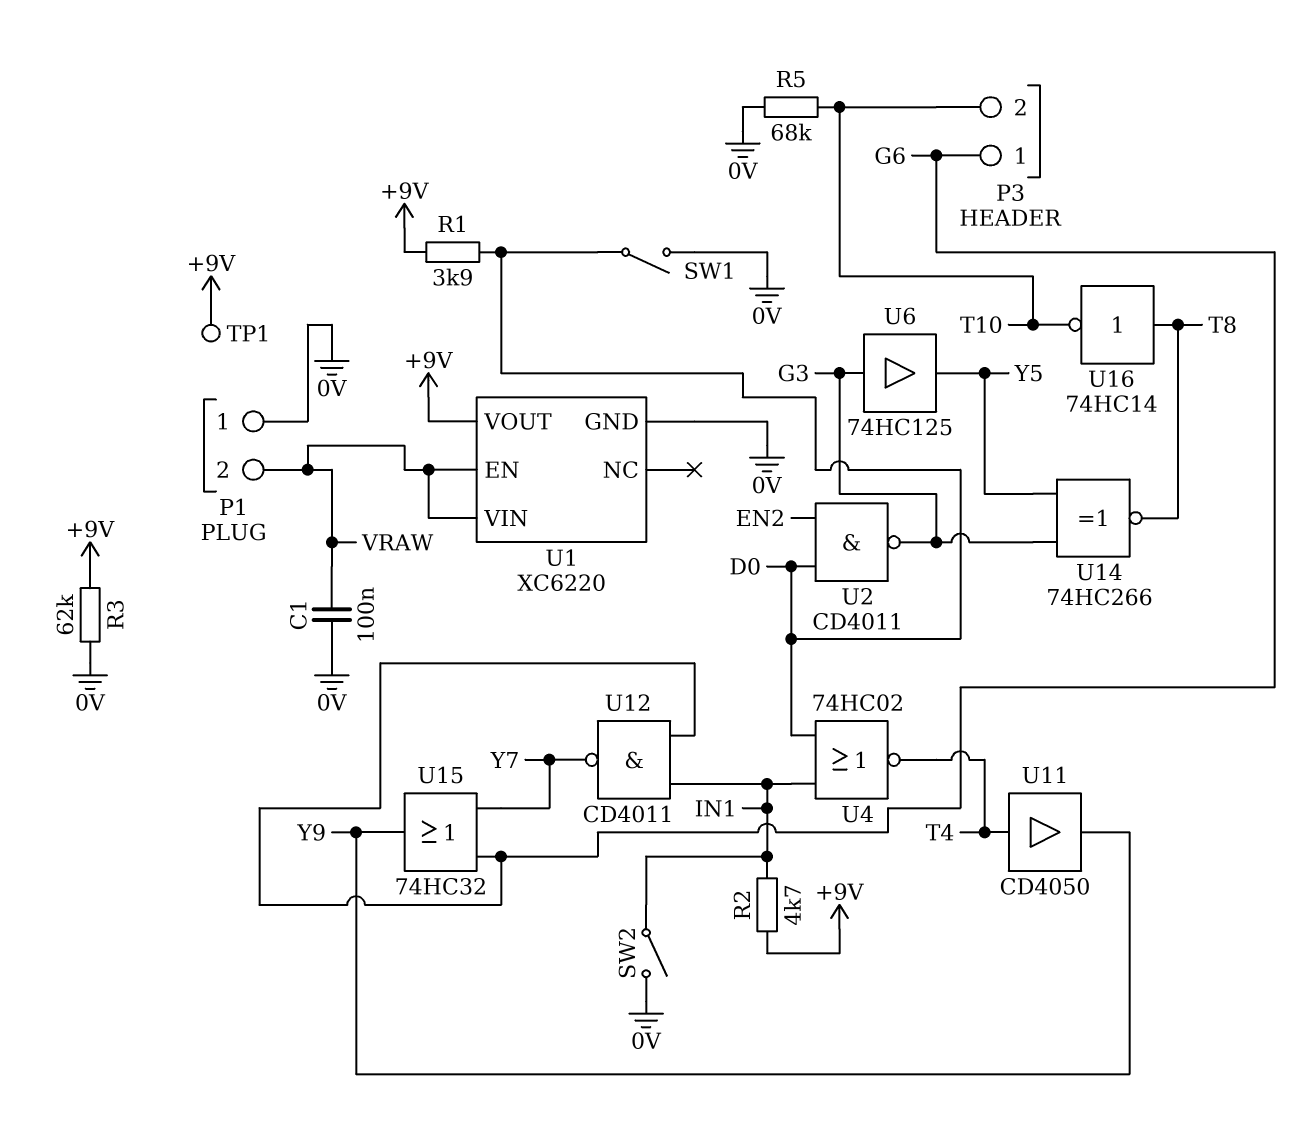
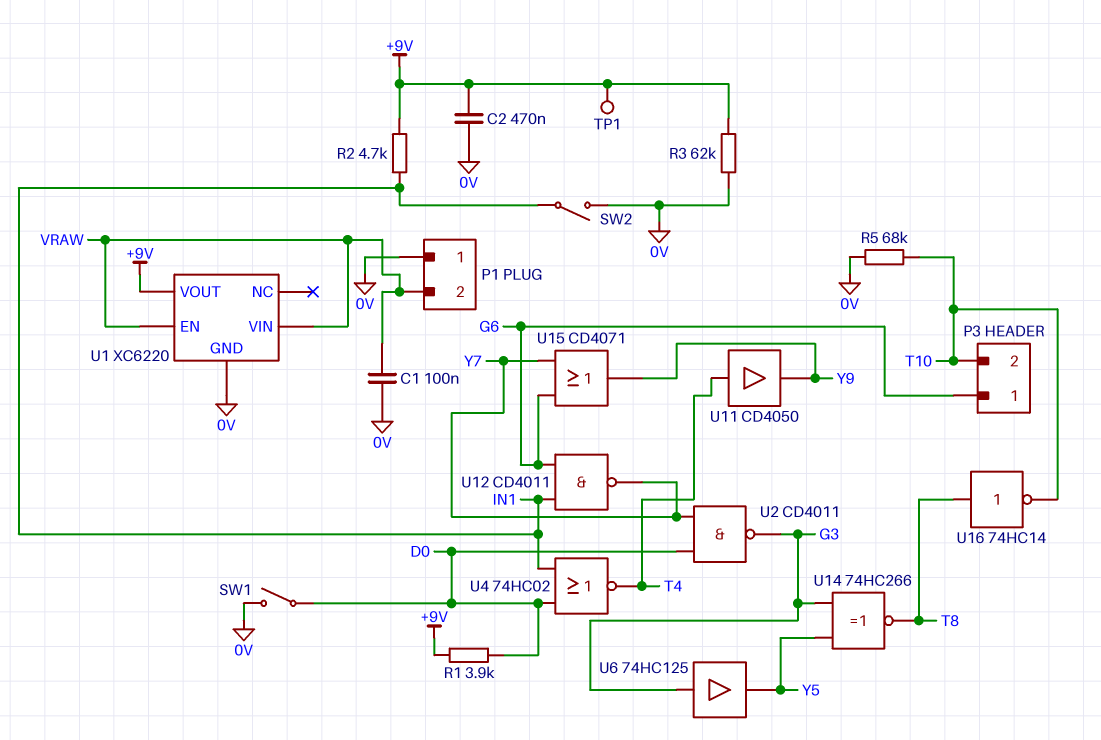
C2: none -> 470nF (+9V, 0V)
U2: NAND CD4011 (in D0, in EN2, out G3) -> NAND CD4011 (in D0, in Y7, out G3)
U15: OR 74HC32 (in G6, in Y7, out Y9) -> OR CD4071 (in G6, in Y7, out Y9)

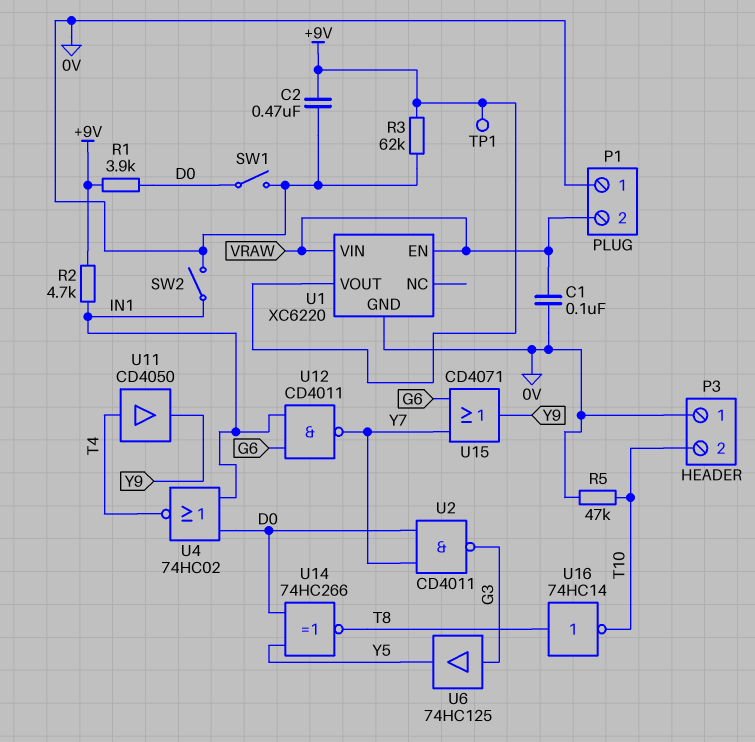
P3 pin 1: G6 -> 0V
R5: 68k (0V, T10) -> 47k (0V, T10)
U14: XNOR 74HC266 (in G3, in Y5, out T8) -> XNOR 74HC266 (in D0, in Y5, out T8)

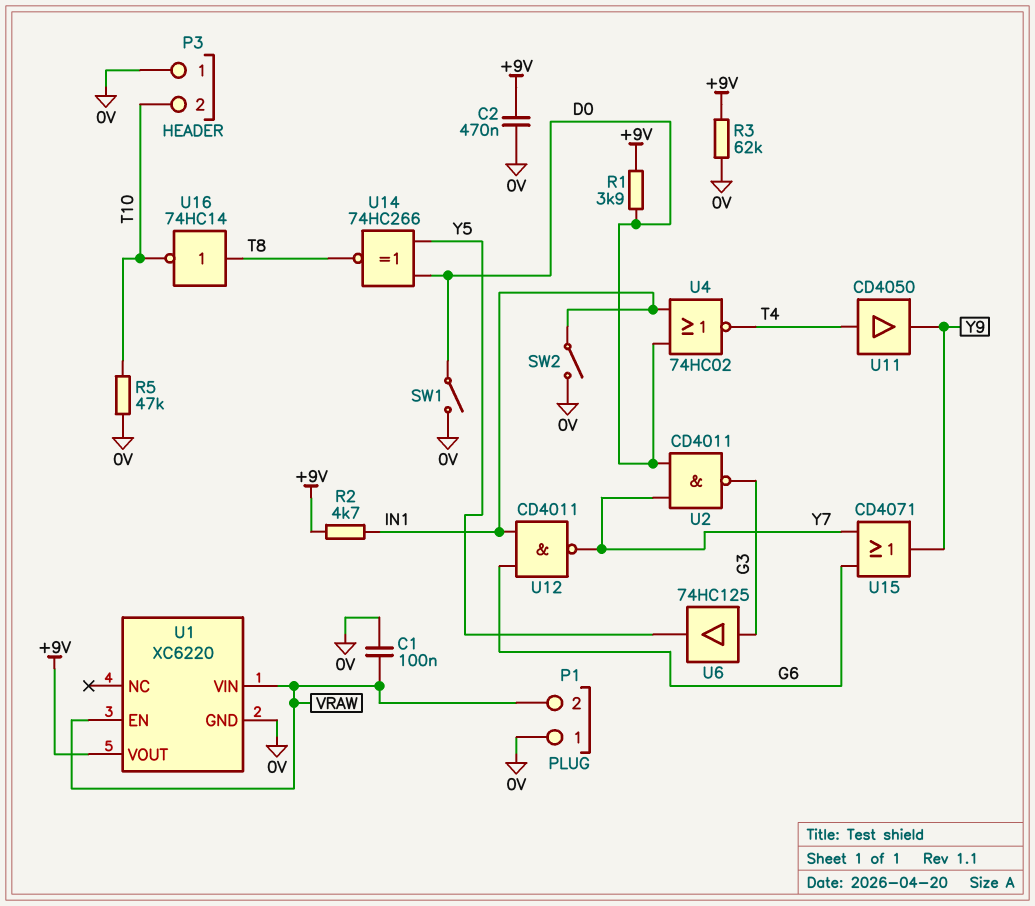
TP1: test point (+9V) -> none

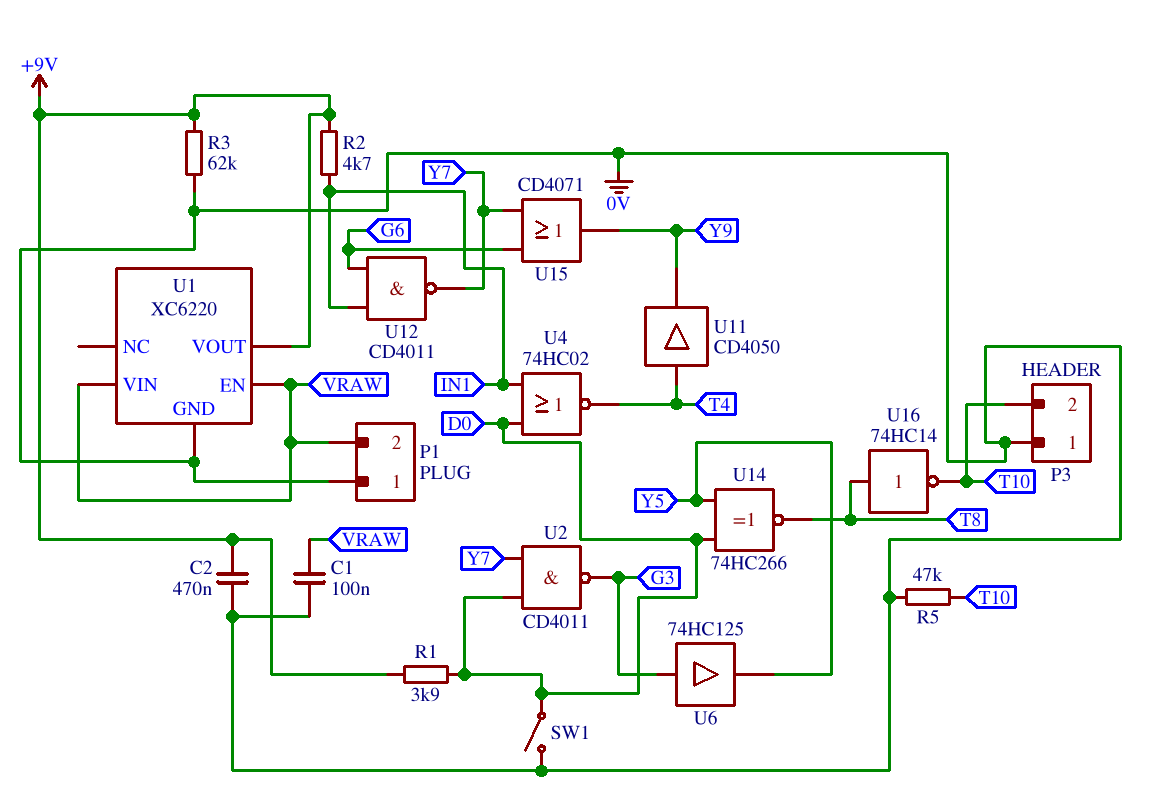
SW2: switch (0V, IN1) -> none

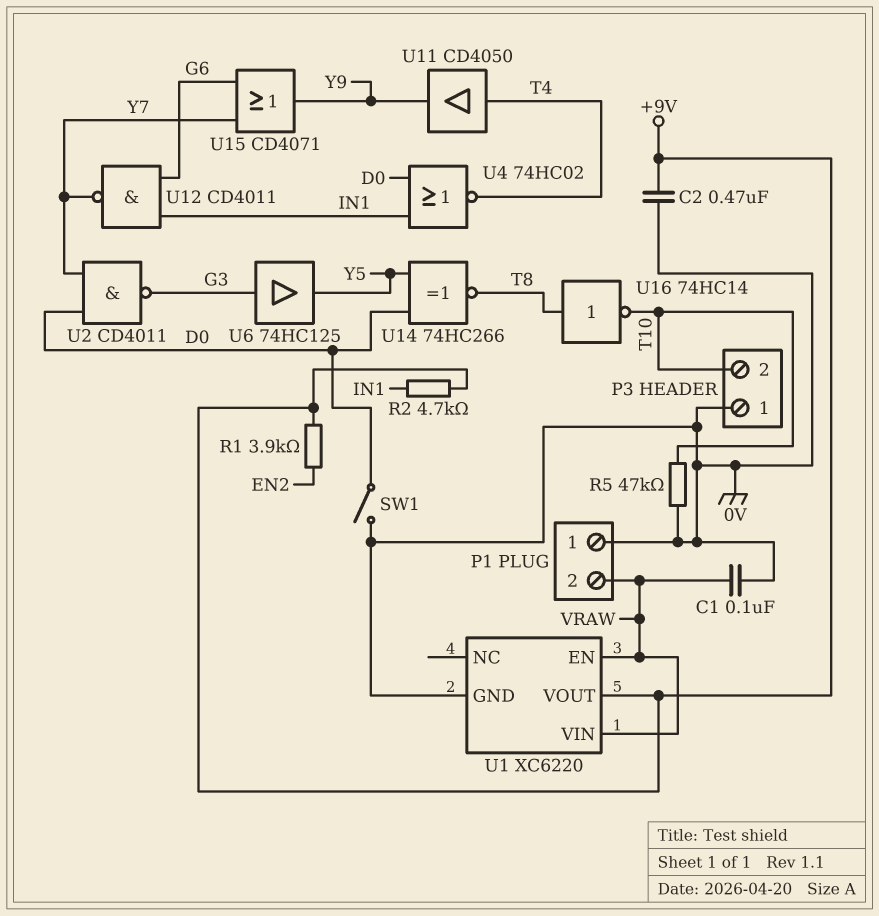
R1: 3.9k (+9V, D0) -> 3.9k (+9V, EN2)
R3: 62k (+9V, 0V) -> none

